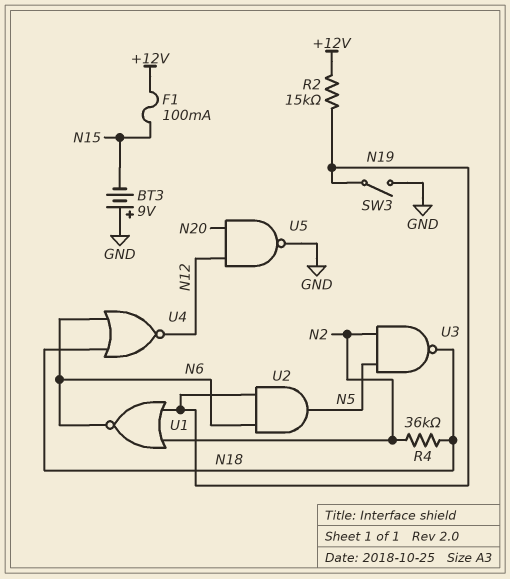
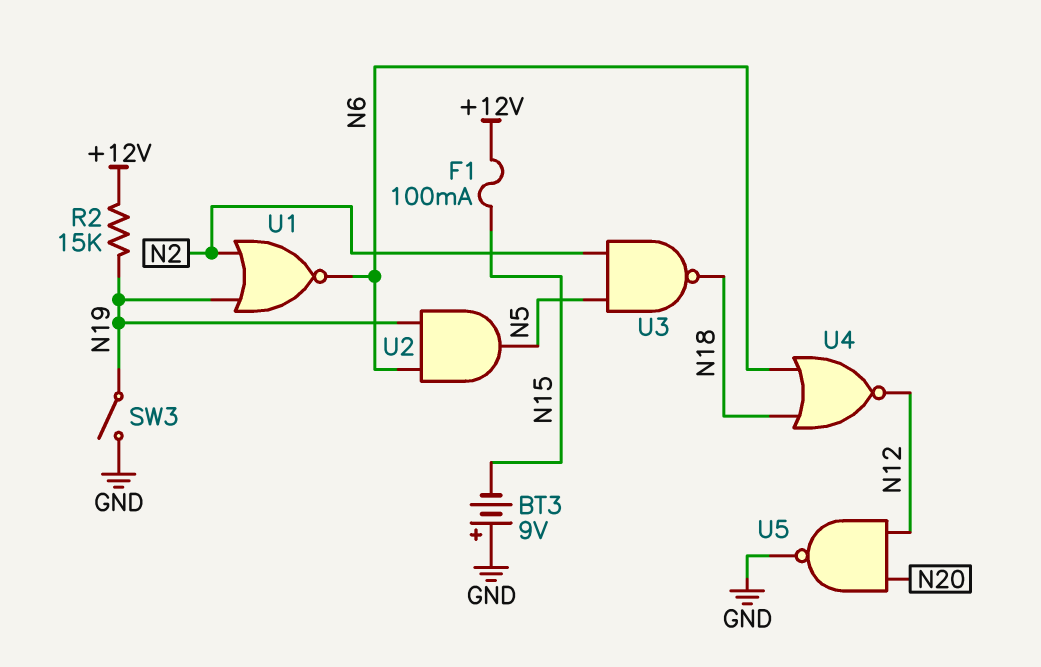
R4: 36k (N2, N18) -> none

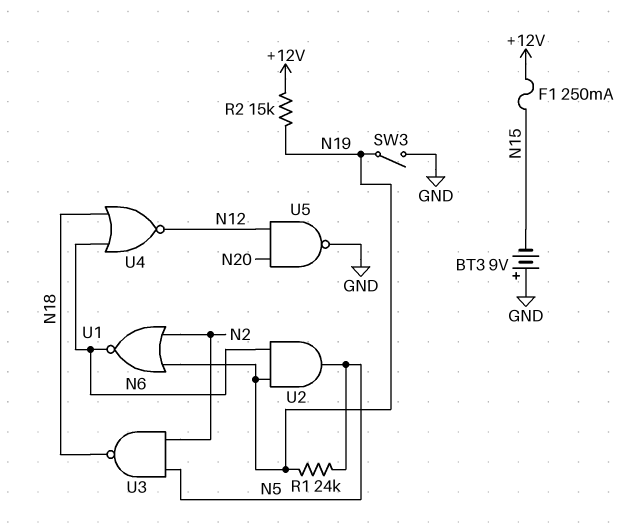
F1: 100mA (+12V, N15) -> 250mA (+12V, N15)
R1: none -> 24k (N5, N19)

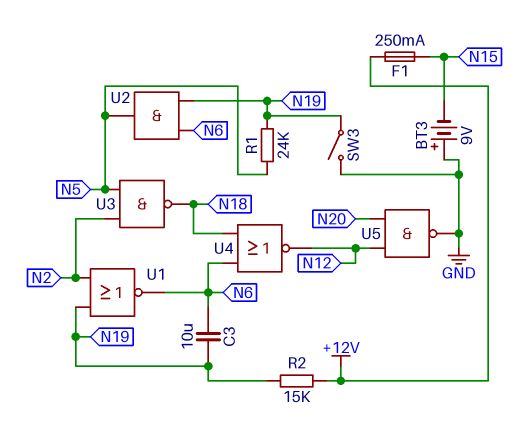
C3: none -> 10uF (N6, N19)

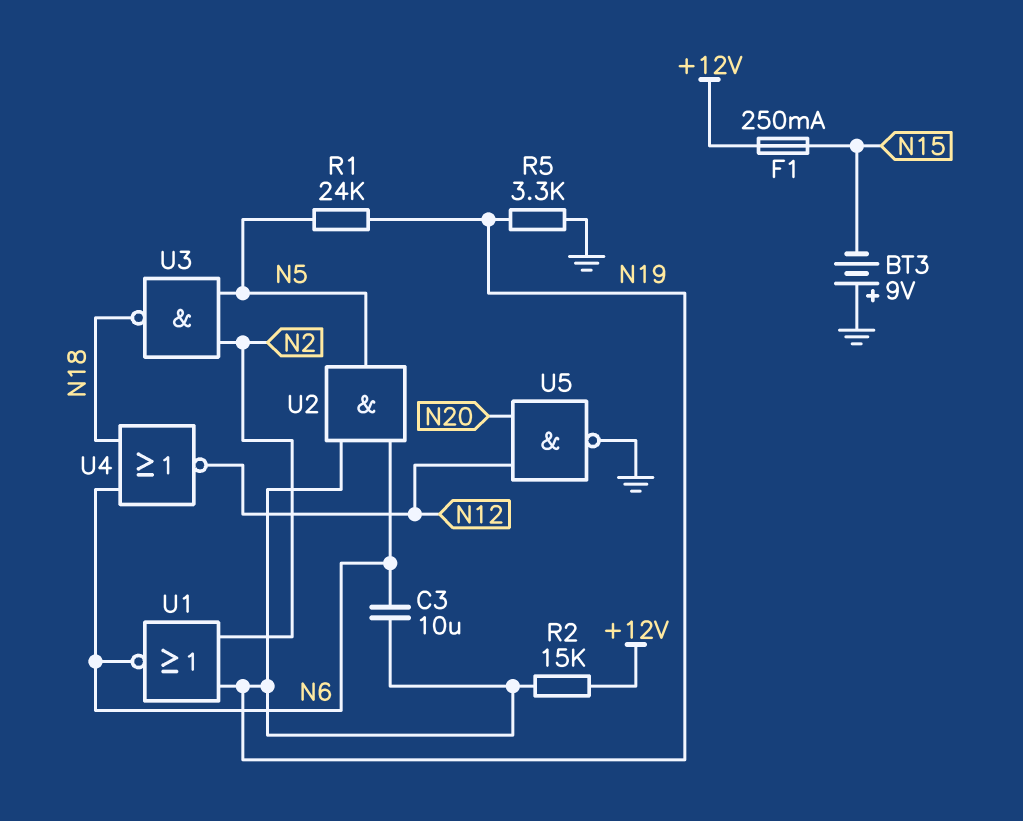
R5: none -> 3.3k (GND, N19)
SW3: switch (GND, N19) -> none

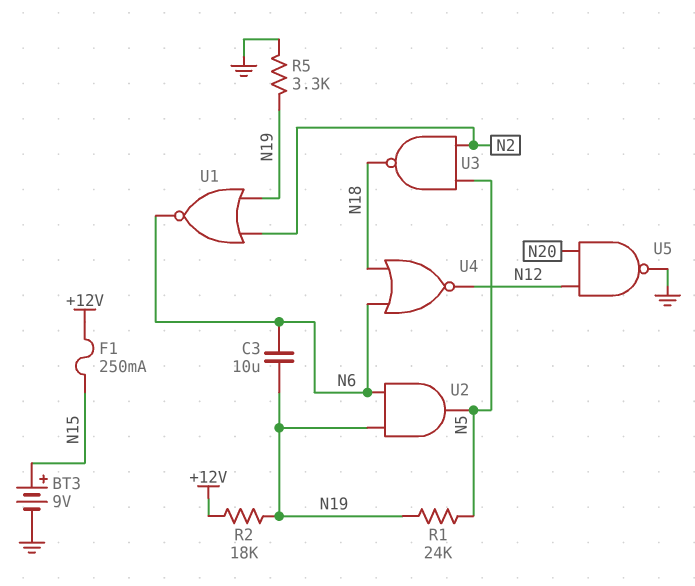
BT3: 9V (plus GND, minus N15) -> 9V (plus N15, minus GND)
R2: 15k (+12V, N19) -> 18k (+12V, N19)

